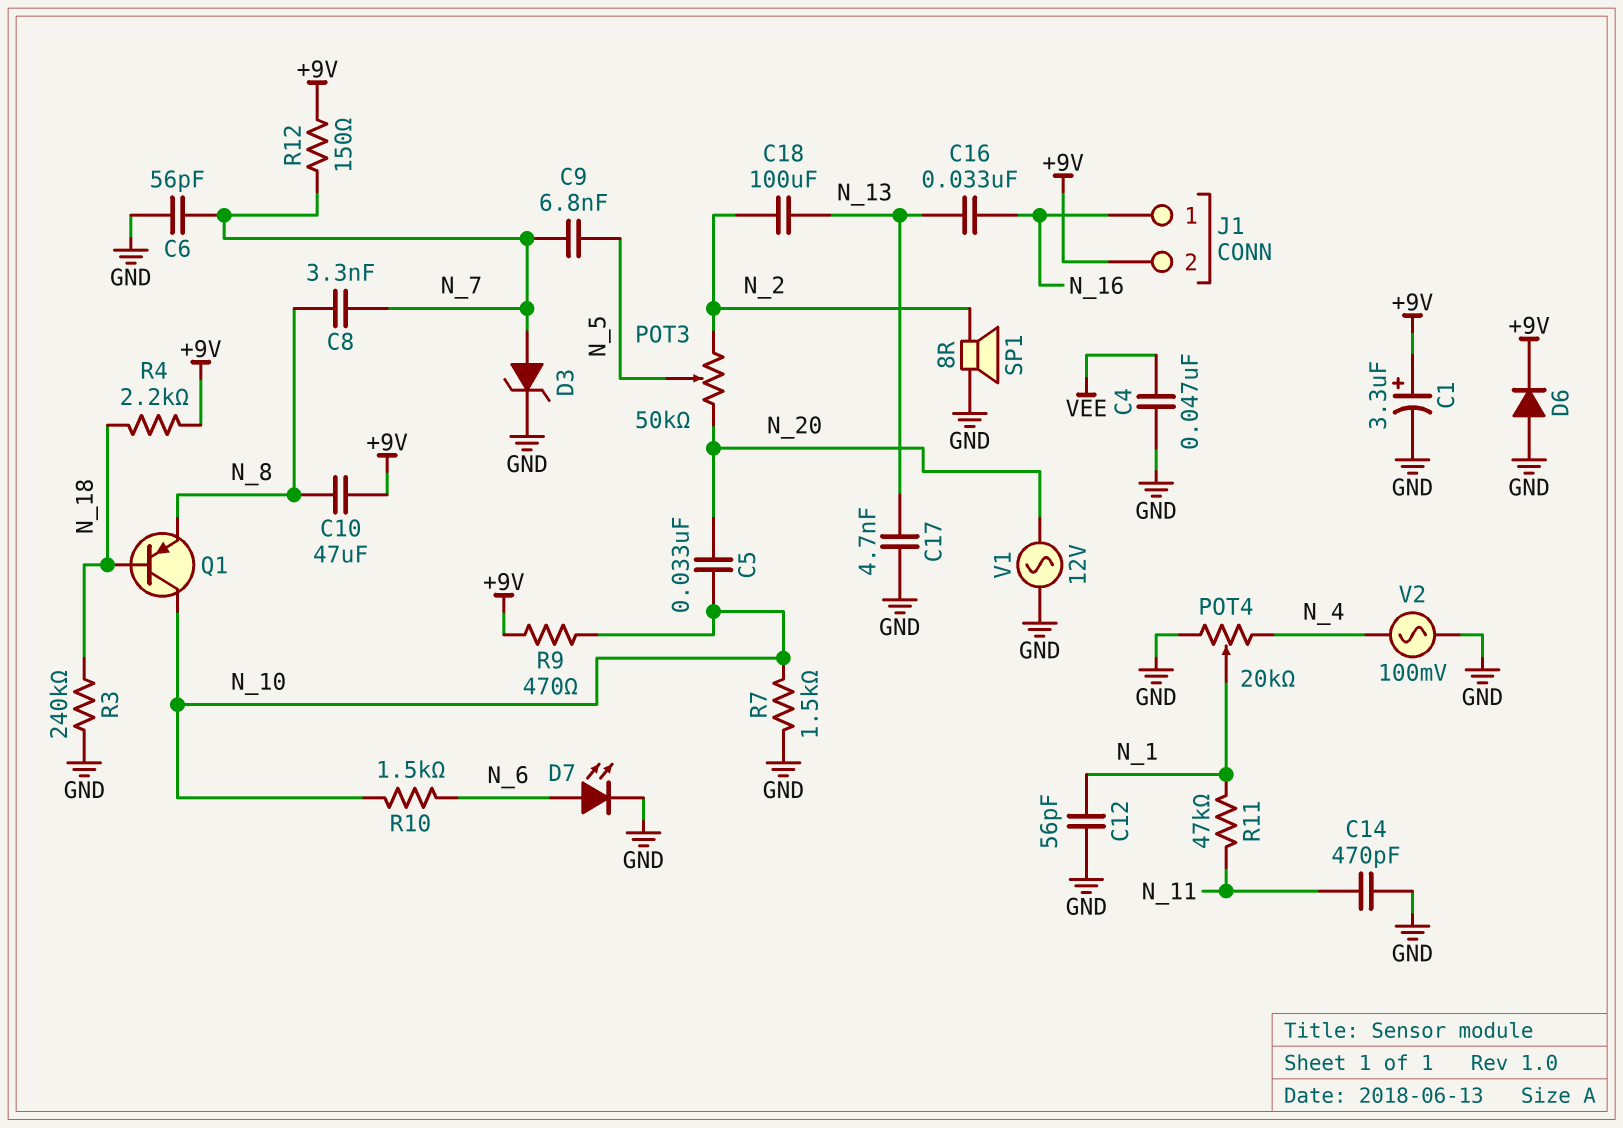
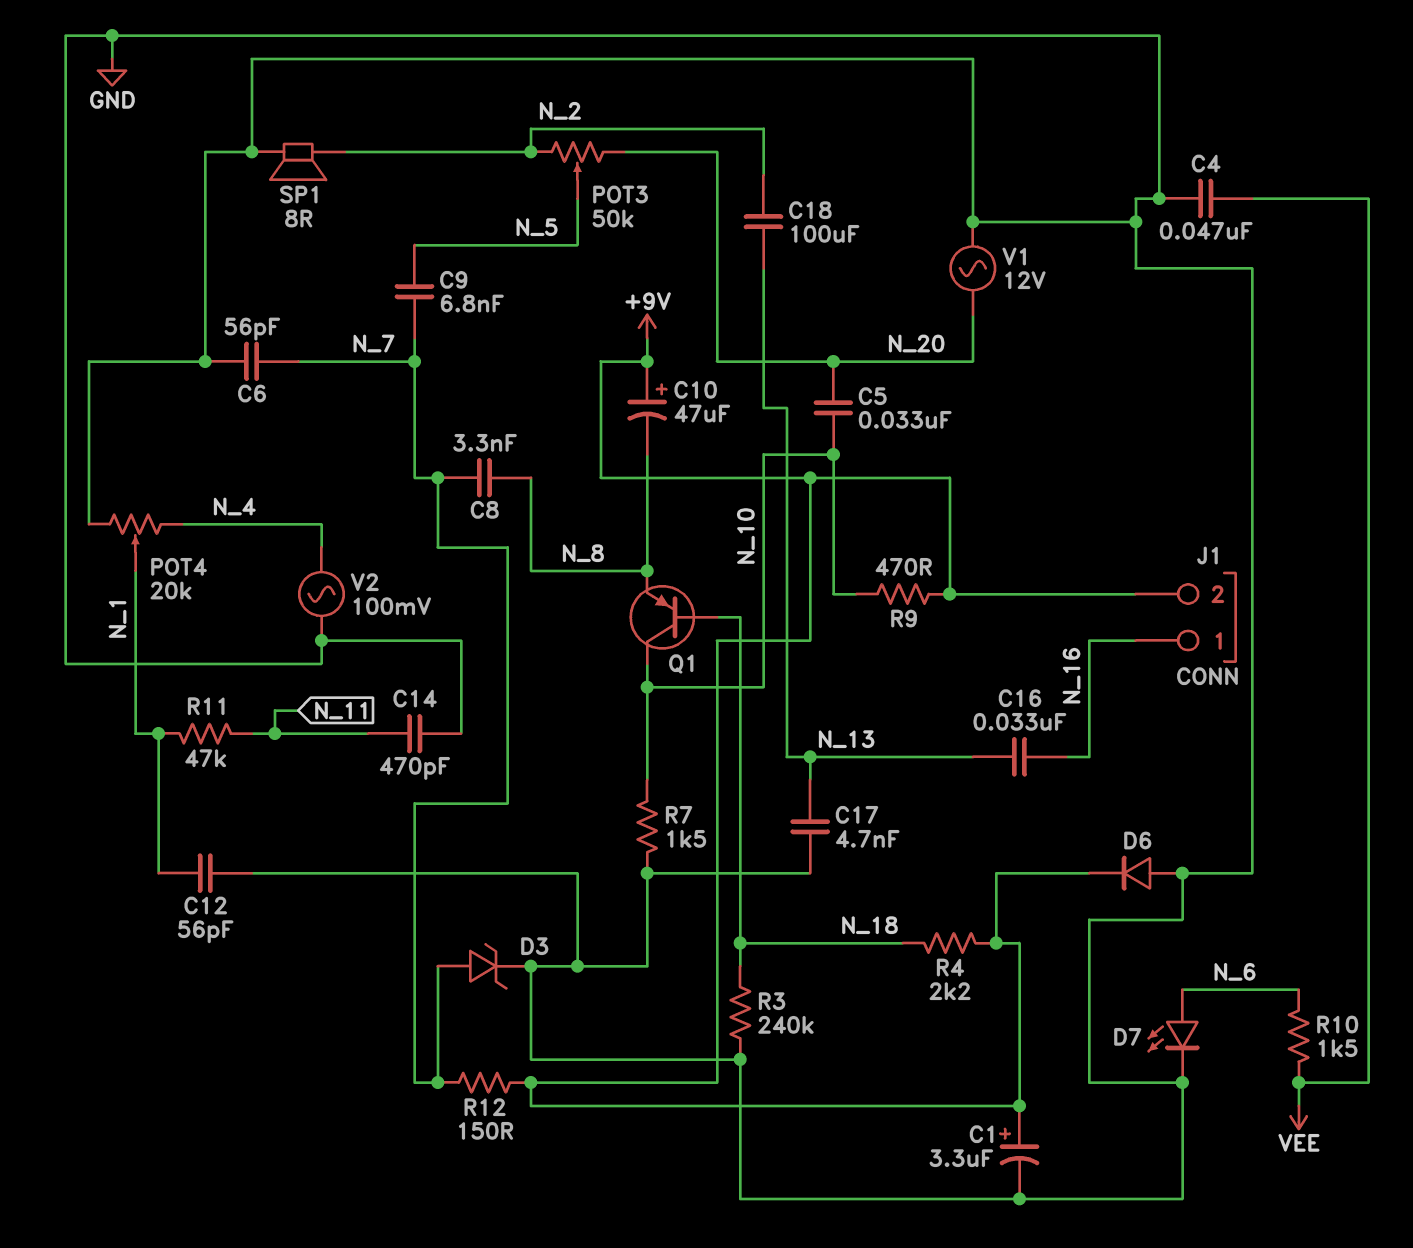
C10: 47uF (+9V, N_8) -> 47uF (plus +9V, minus N_8)
R10: 1.5k (N_6, N_10) -> 1.5k (N_6, VEE)

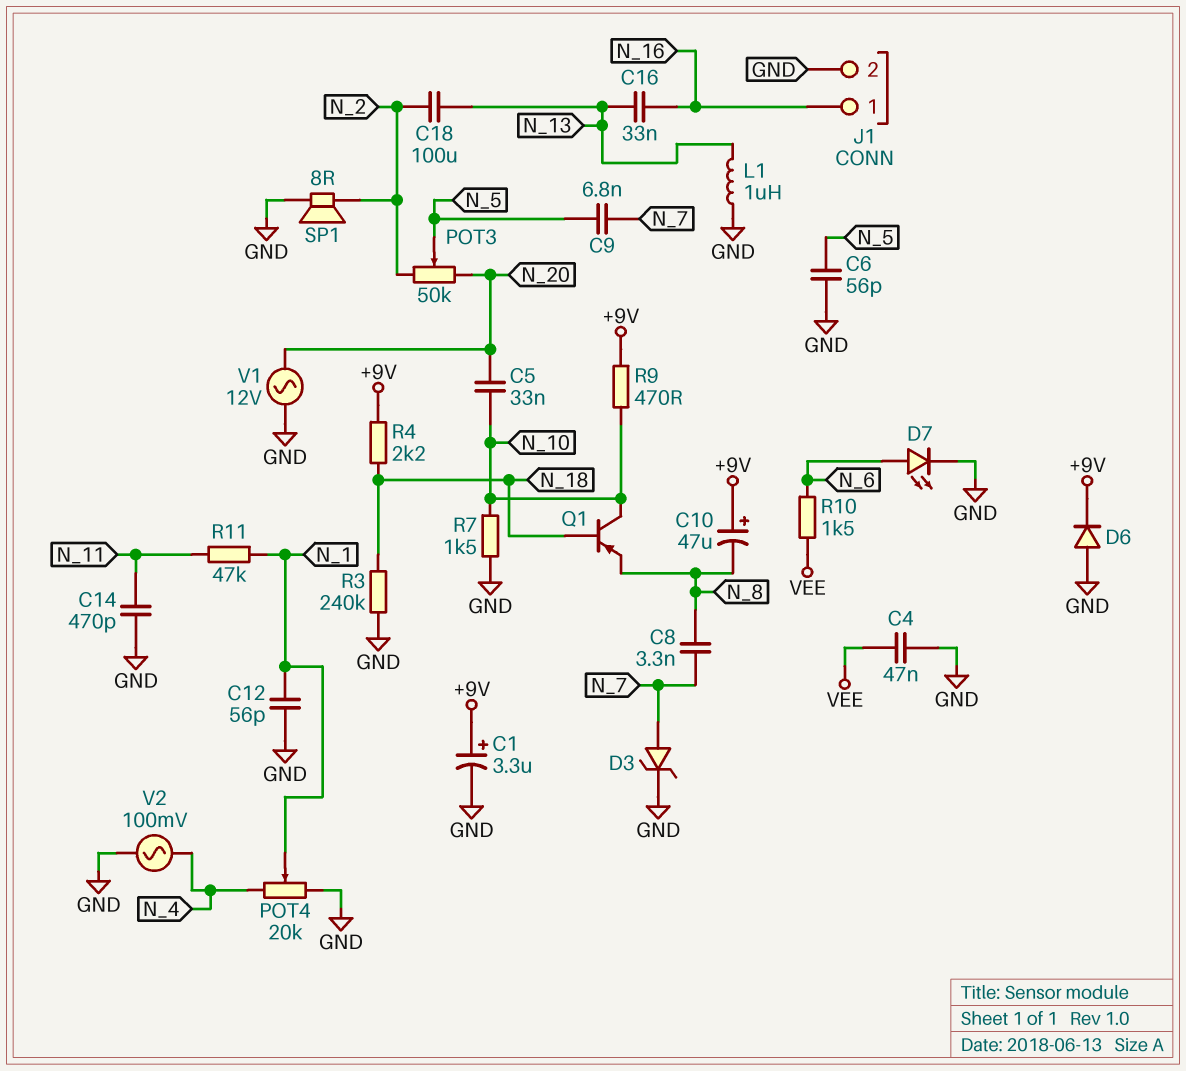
C6: 56pF (GND, N_7) -> 56pF (GND, N_5)
C17: 4.7nF (GND, N_13) -> none
J1 pin 2: +9V -> GND
L1: none -> 1uH (GND, N_13)
R12: 150 (+9V, N_7) -> none

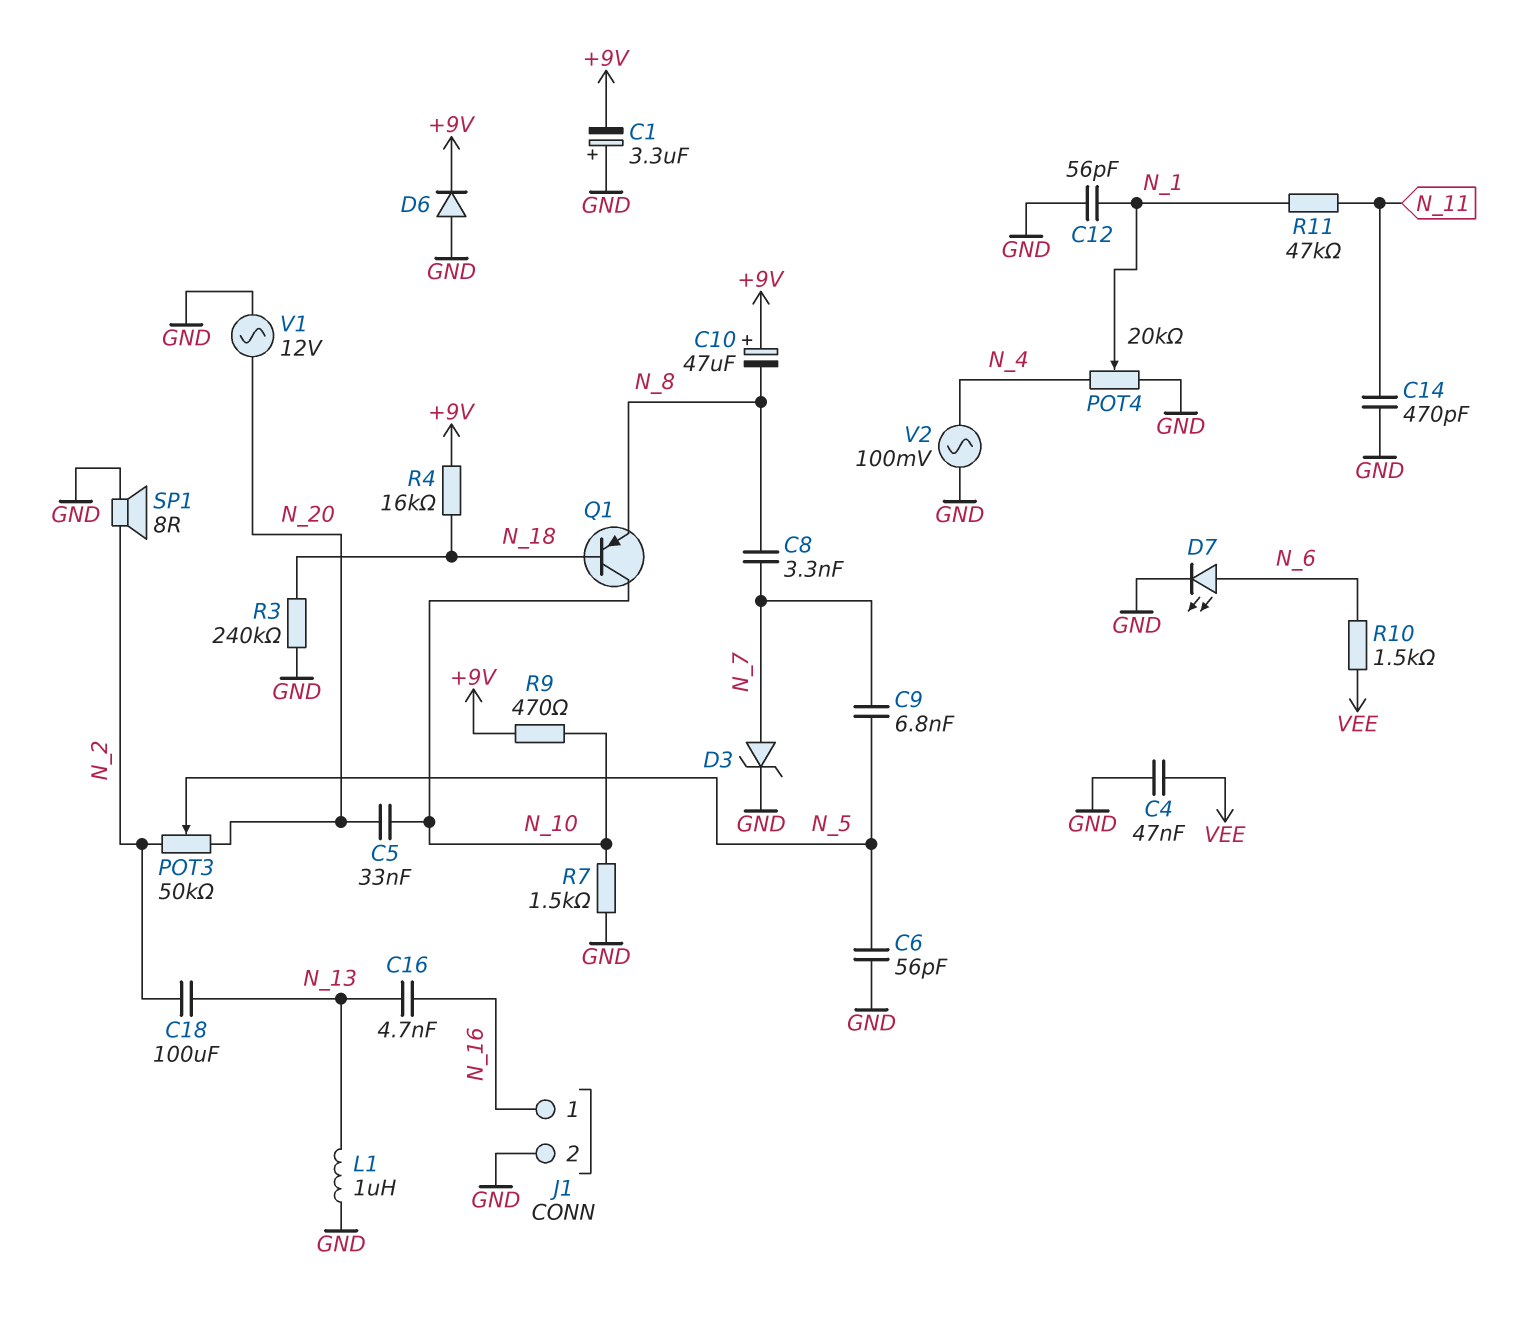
C1: 3.3uF (plus +9V, minus GND) -> 3.3uF (plus GND, minus +9V)
C16: 33nF (N_13, N_16) -> 4.7nF (N_13, N_16)
R4: 2.2k (+9V, N_18) -> 16k (+9V, N_18)

